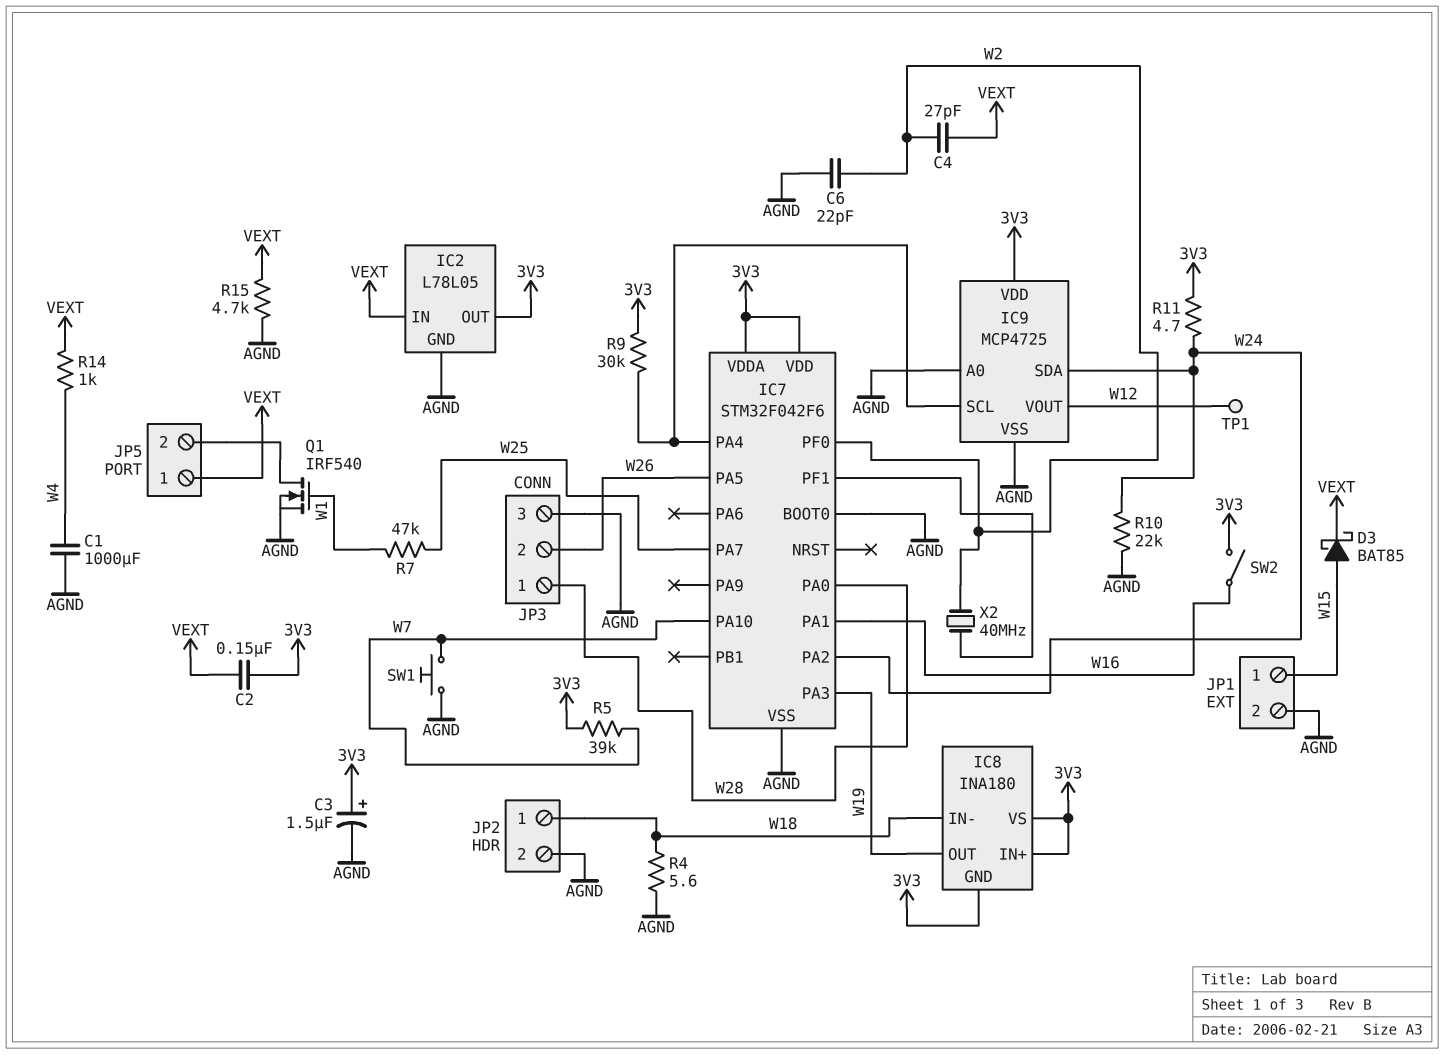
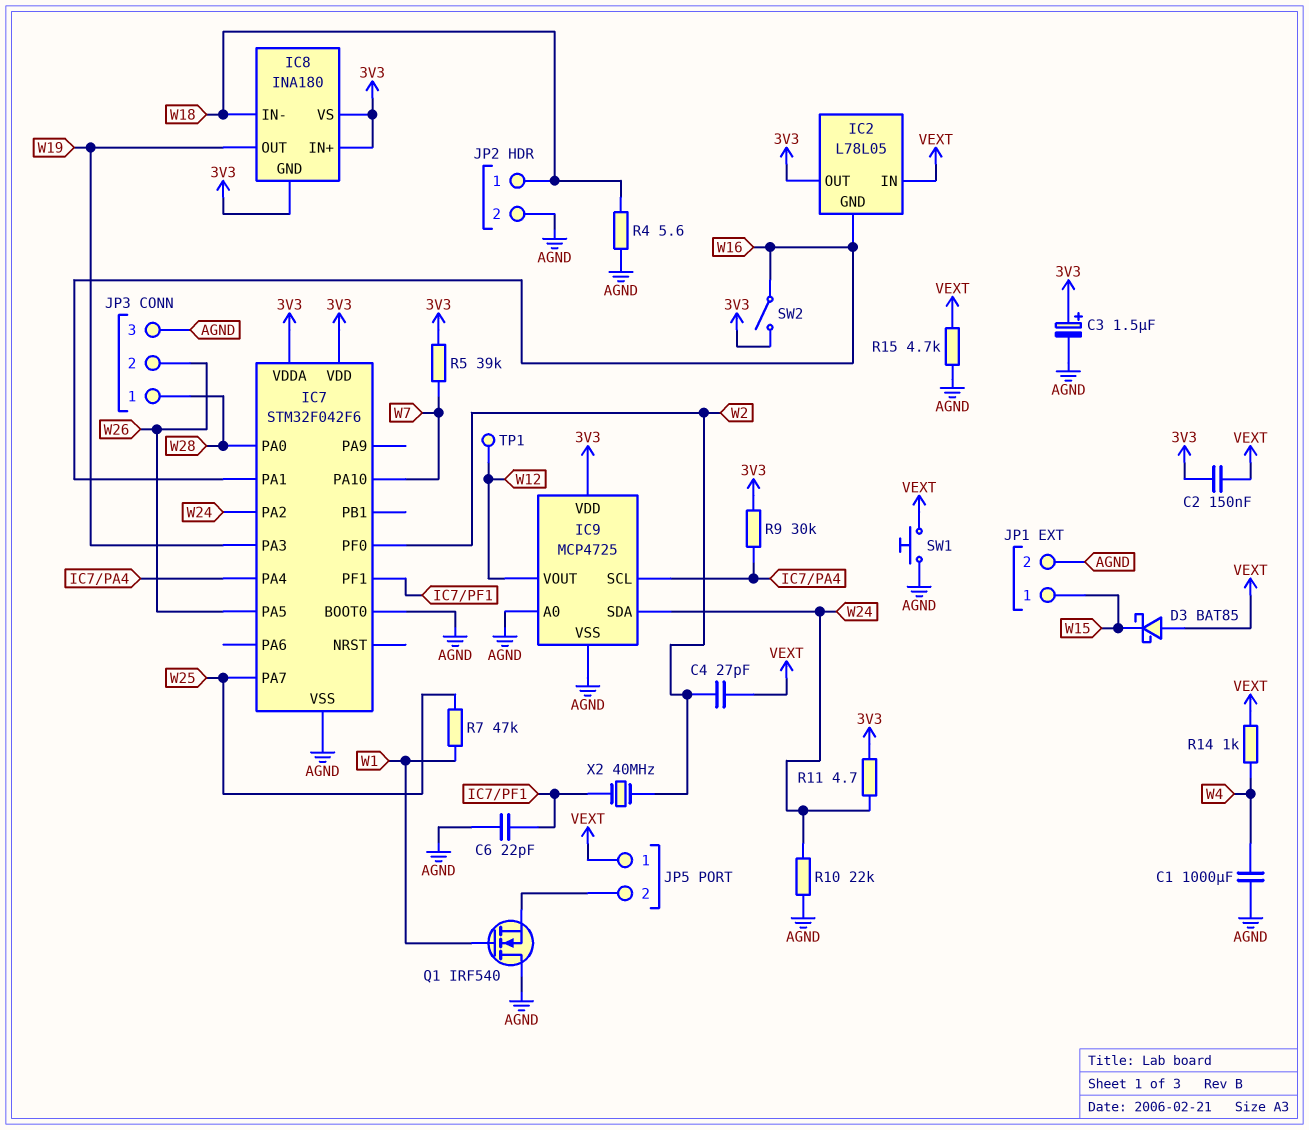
C6: 22pF (AGND, W2) -> 22pF (AGND, IC7/PF1)
D3: schottky BAT85 (A W15, K VEXT) -> schottky BAT85 (A VEXT, K W15)
IC2 pin GND: AGND -> W16
Q1: NMOS IRF540 (G W1, D JP5/2, S AGND) -> NMOS IRF540 (G W1, D AGND, S JP5/2)
SW1: button (AGND, W7) -> button (AGND, VEXT)

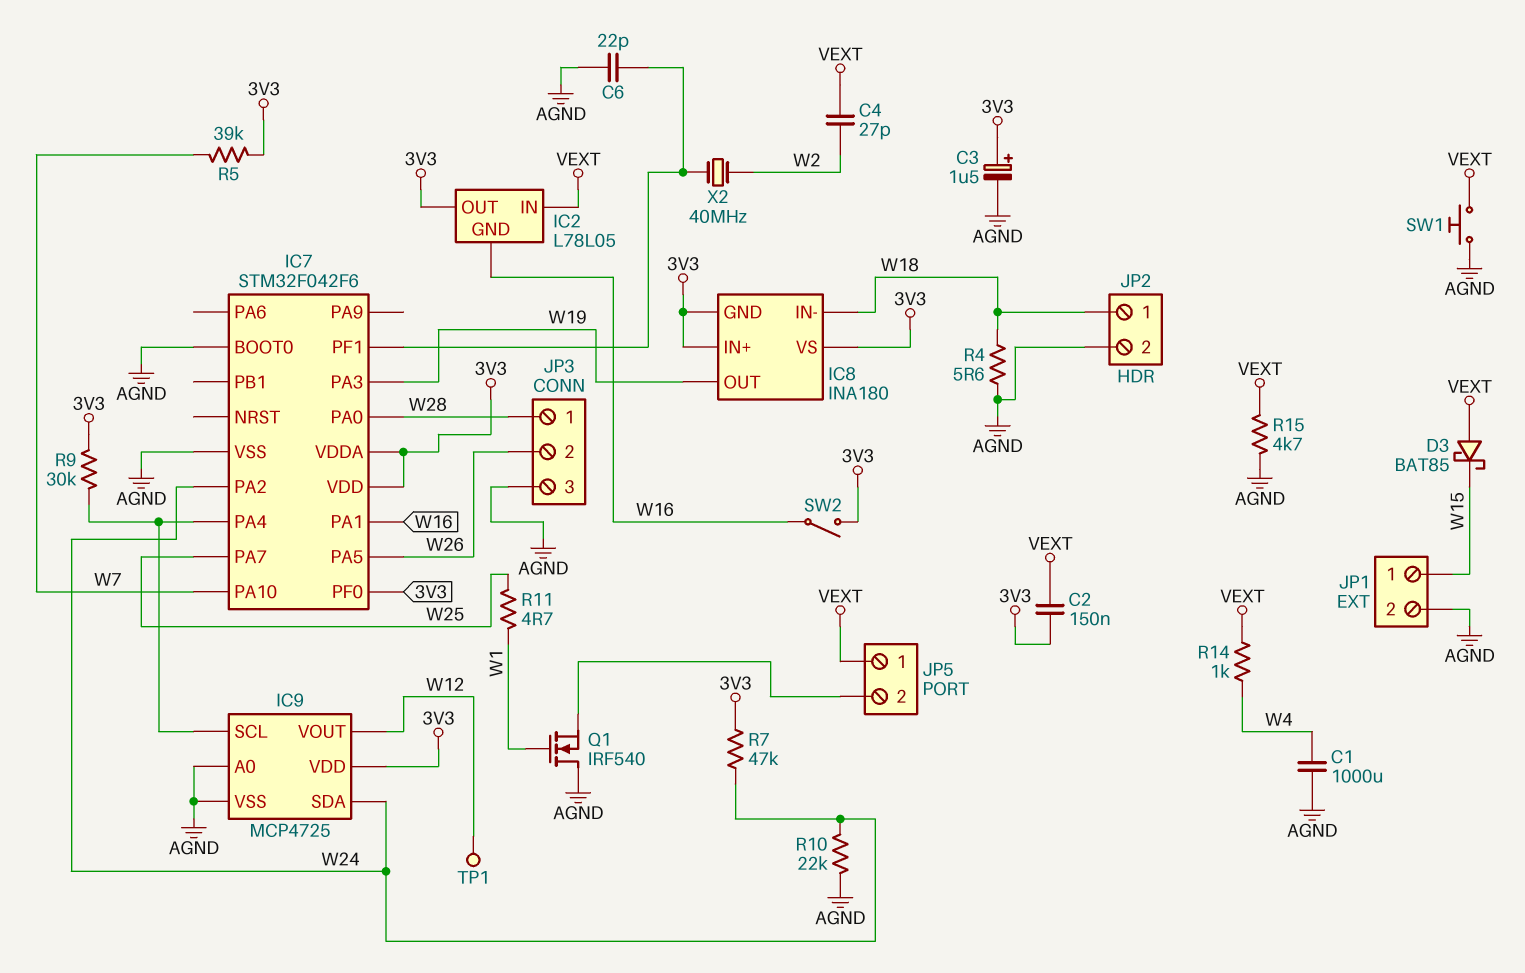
IC7 pin PF0: W2 -> 3V3
R7: 47k (W1, W25) -> 47k (3V3, W24)
R11: 4.7 (3V3, W24) -> 4.7 (W1, W25)

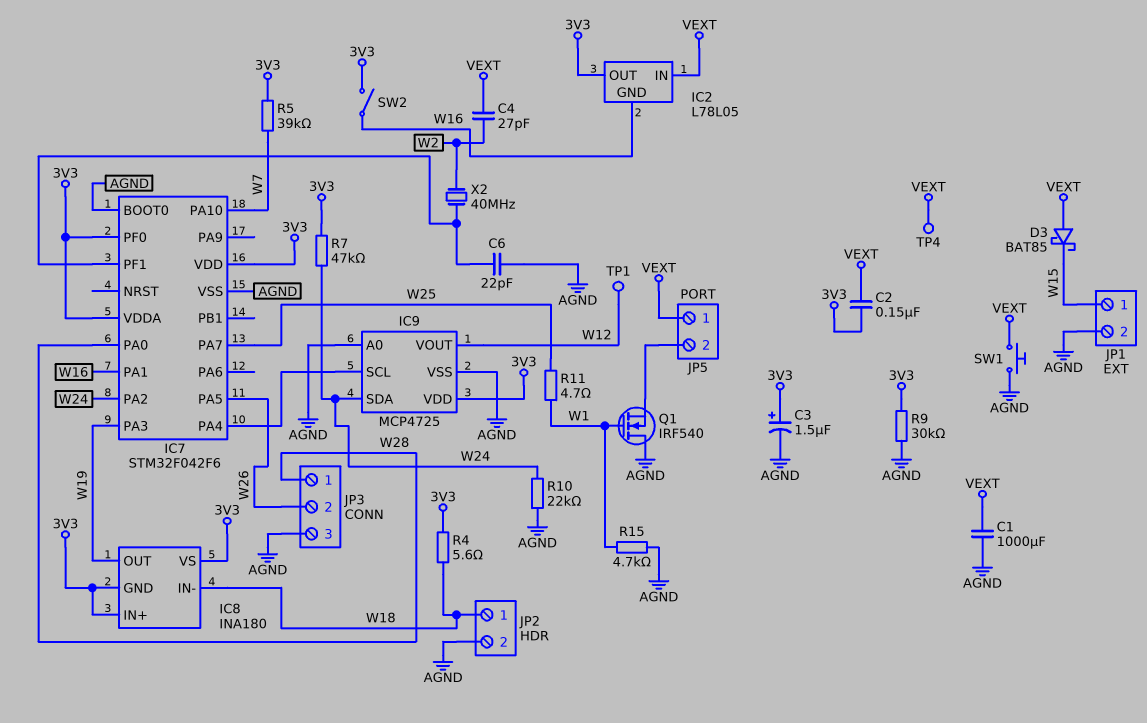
C1: 1000uF (AGND, W4) -> 1000uF (AGND, VEXT)
R4: 5.6 (AGND, W18) -> 5.6 (3V3, W18)
R9: 30k (3V3, IC7/PA4) -> 30k (3V3, AGND)
R14: 1k (VEXT, W4) -> none
R15: 4.7k (AGND, VEXT) -> 4.7k (AGND, W1)
TP4: none -> test point (VEXT)

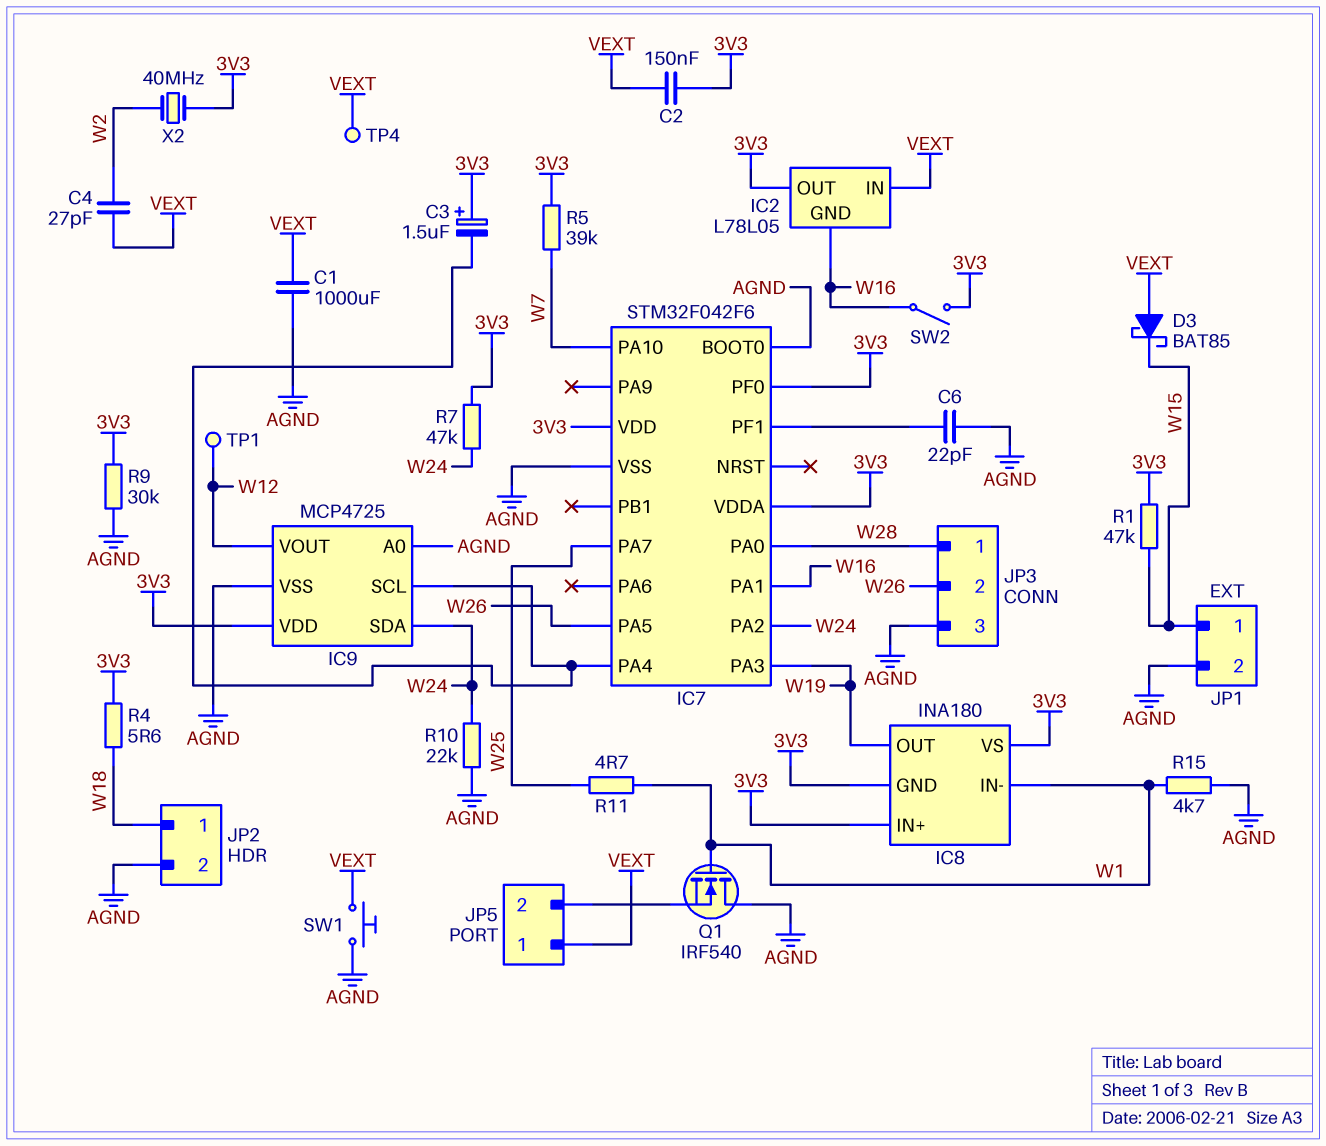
C3: 1.5uF (plus 3V3, minus AGND) -> 1.5uF (plus 3V3, minus IC7/PA4)
IC8 pin IN-: W18 -> W1
R1: none -> 47k (3V3, W15)
X2: 40MHz (IC7/PF1, W2) -> 40MHz (3V3, W2)

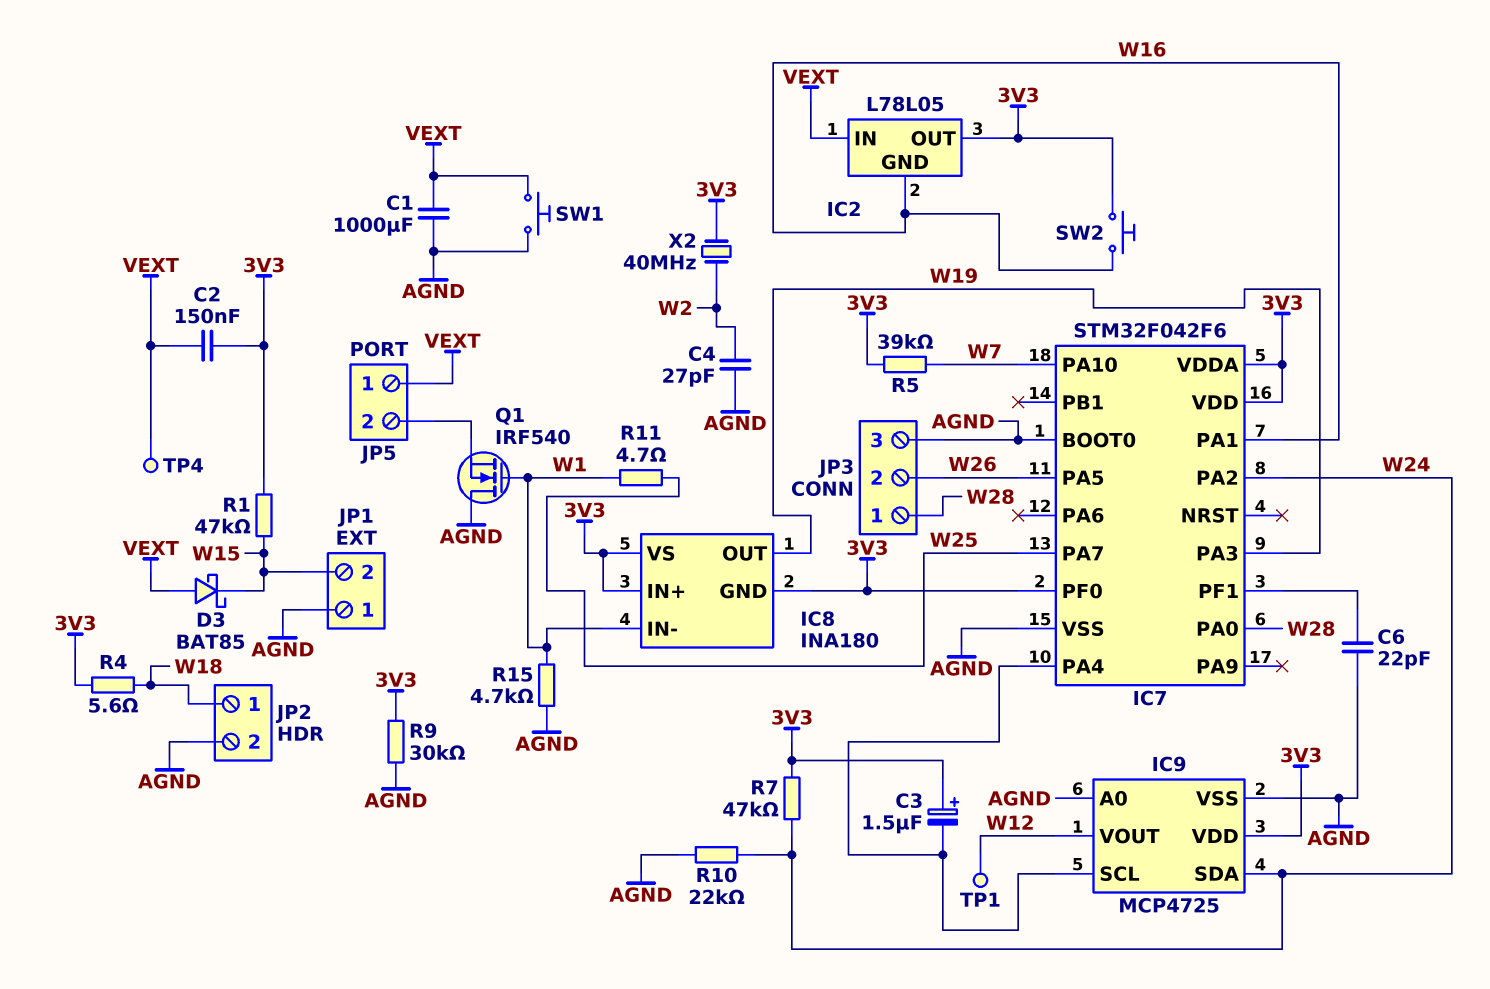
C4: 27pF (VEXT, W2) -> 27pF (AGND, W2)
JP1 pin 1: W15 -> AGND
JP1 pin 2: AGND -> W15
SW2: switch (3V3, W16) -> button (3V3, W16)

